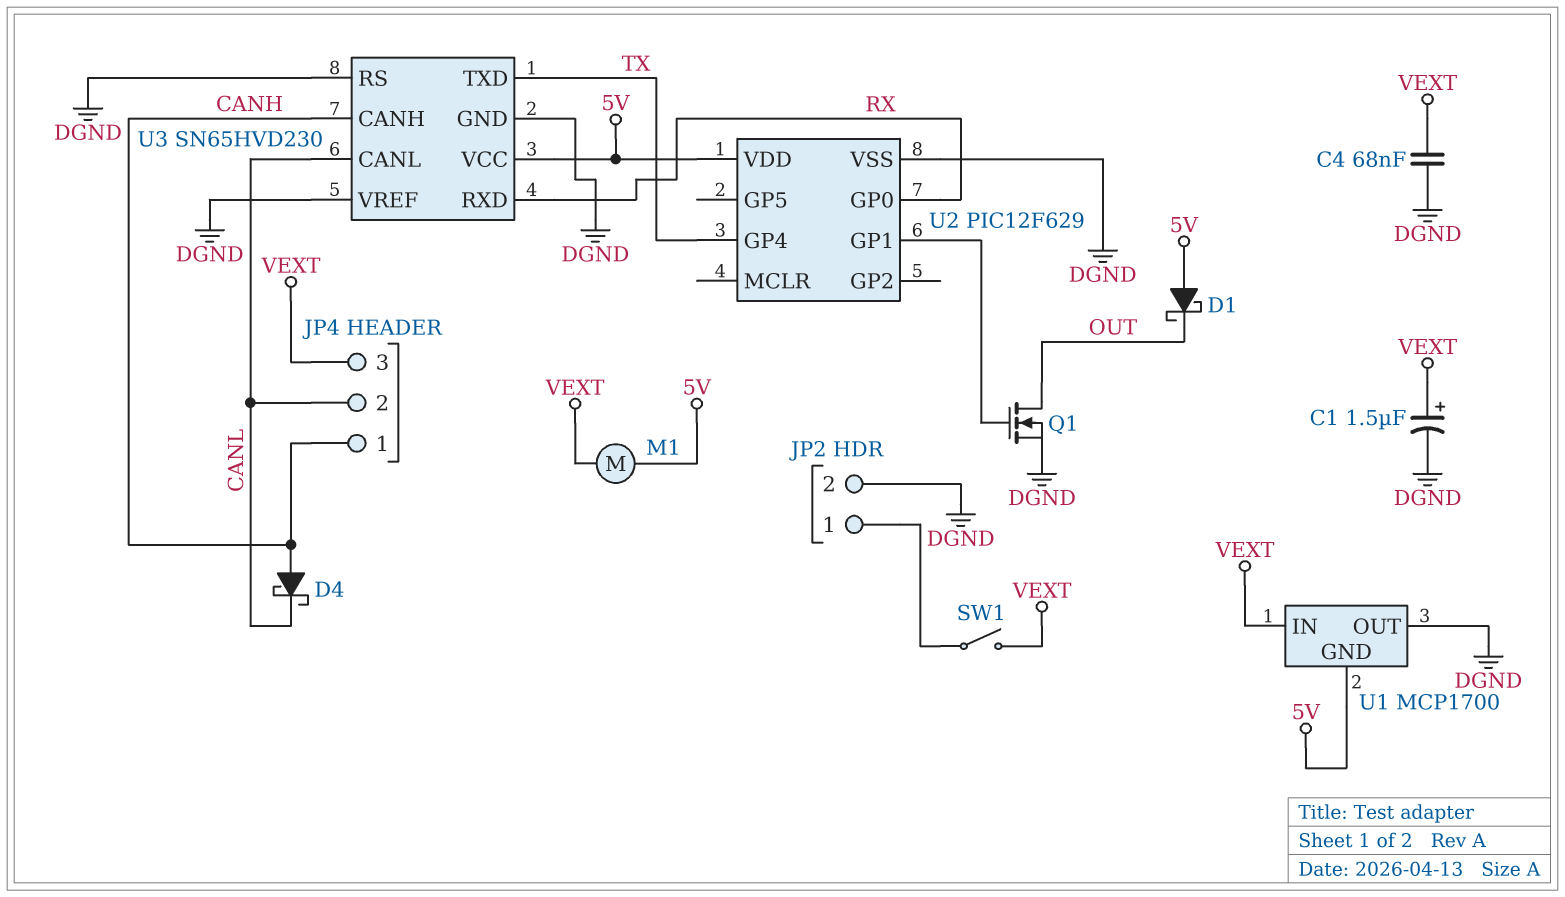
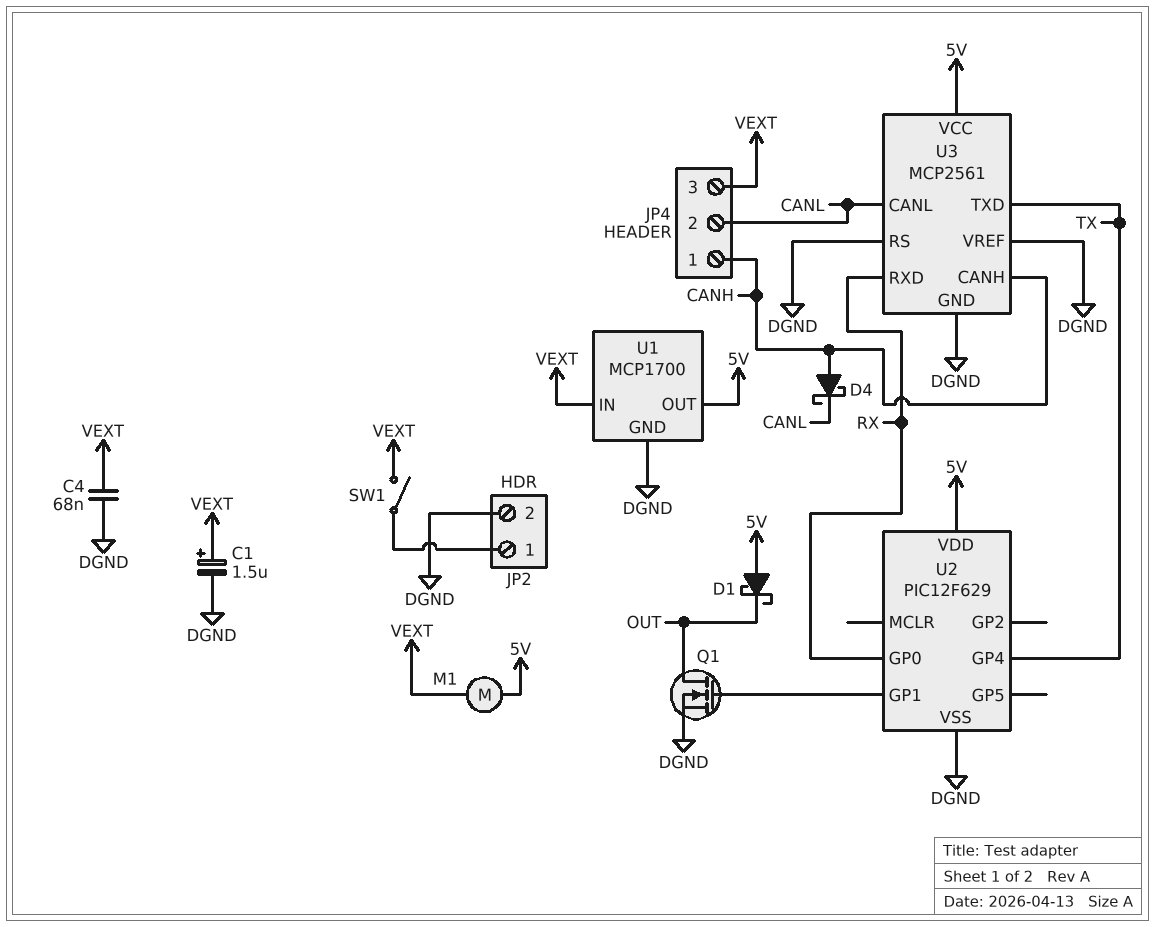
U1 pin GND: 5V -> DGND
U1 pin OUT: DGND -> 5V
U3: SN65HVD230 -> MCP2561

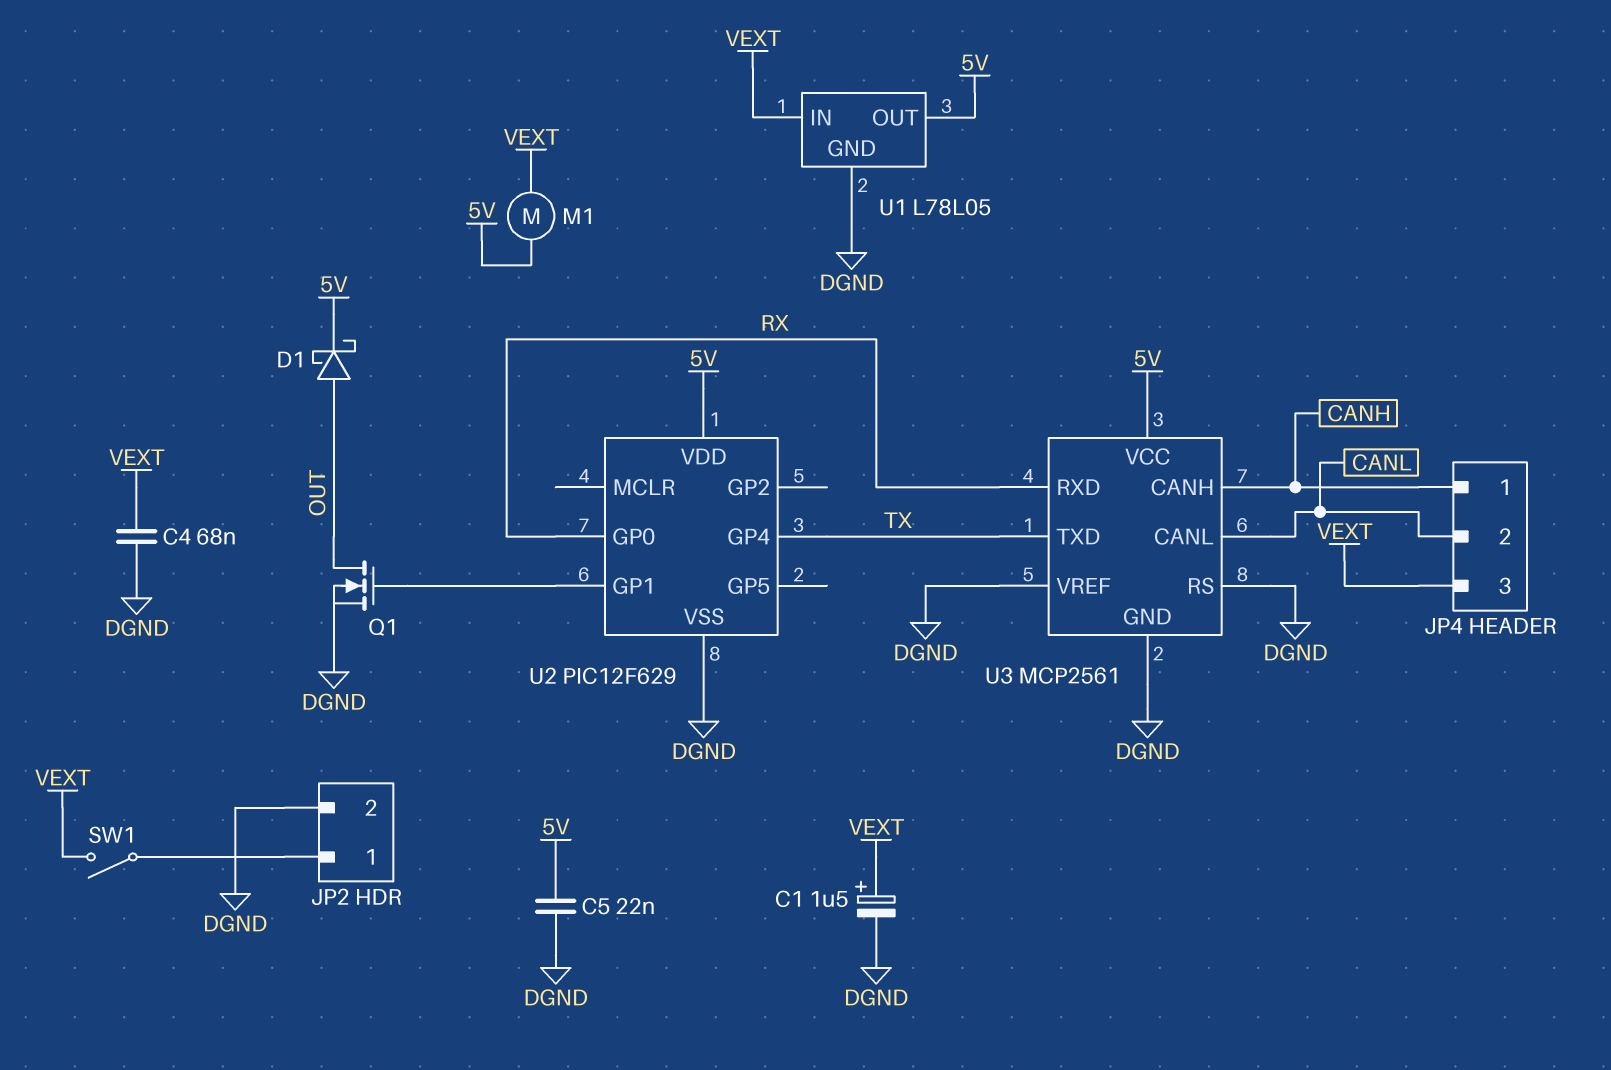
C5: none -> 22nF (5V, DGND)
D1: schottky (A 5V, K OUT) -> schottky (A OUT, K 5V)
D4: schottky (A CANH, K CANL) -> none
U1: MCP1700 -> L78L05

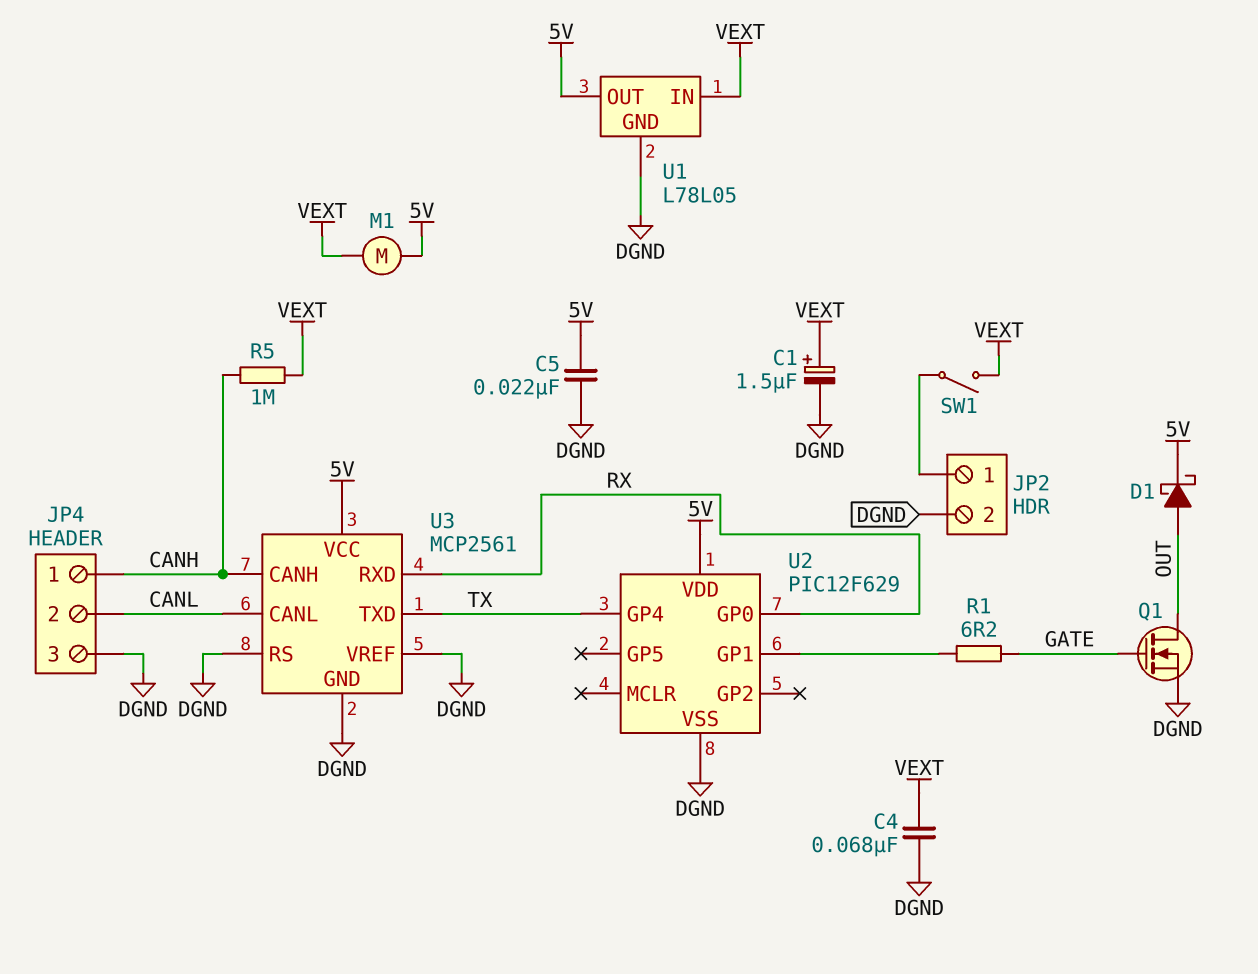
JP4 pin 3: VEXT -> DGND
Q1: NMOS (G U2/GP1, D OUT, S DGND) -> NMOS (G GATE, D OUT, S DGND)
R1: none -> 6.2 (GATE, U2/GP1)
R5: none -> 1M (CANH, VEXT)

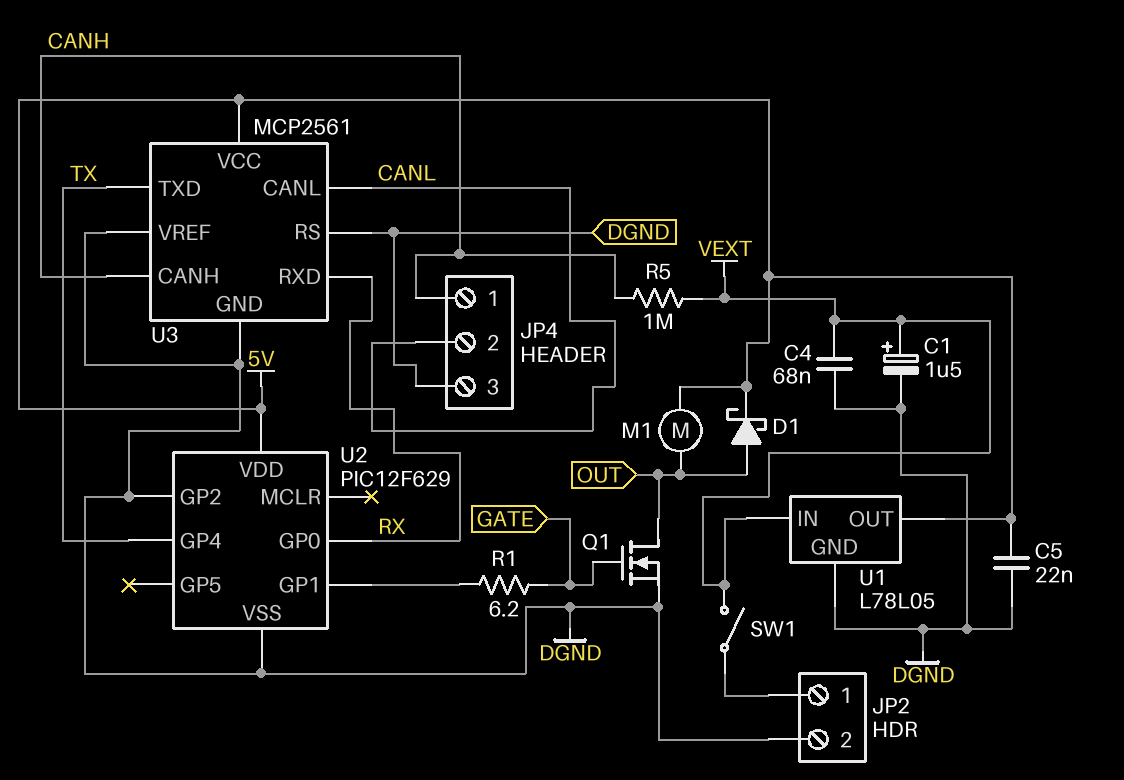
M1: motor (5V, VEXT) -> motor (5V, OUT)
U2 pin GP2: none -> DGND

